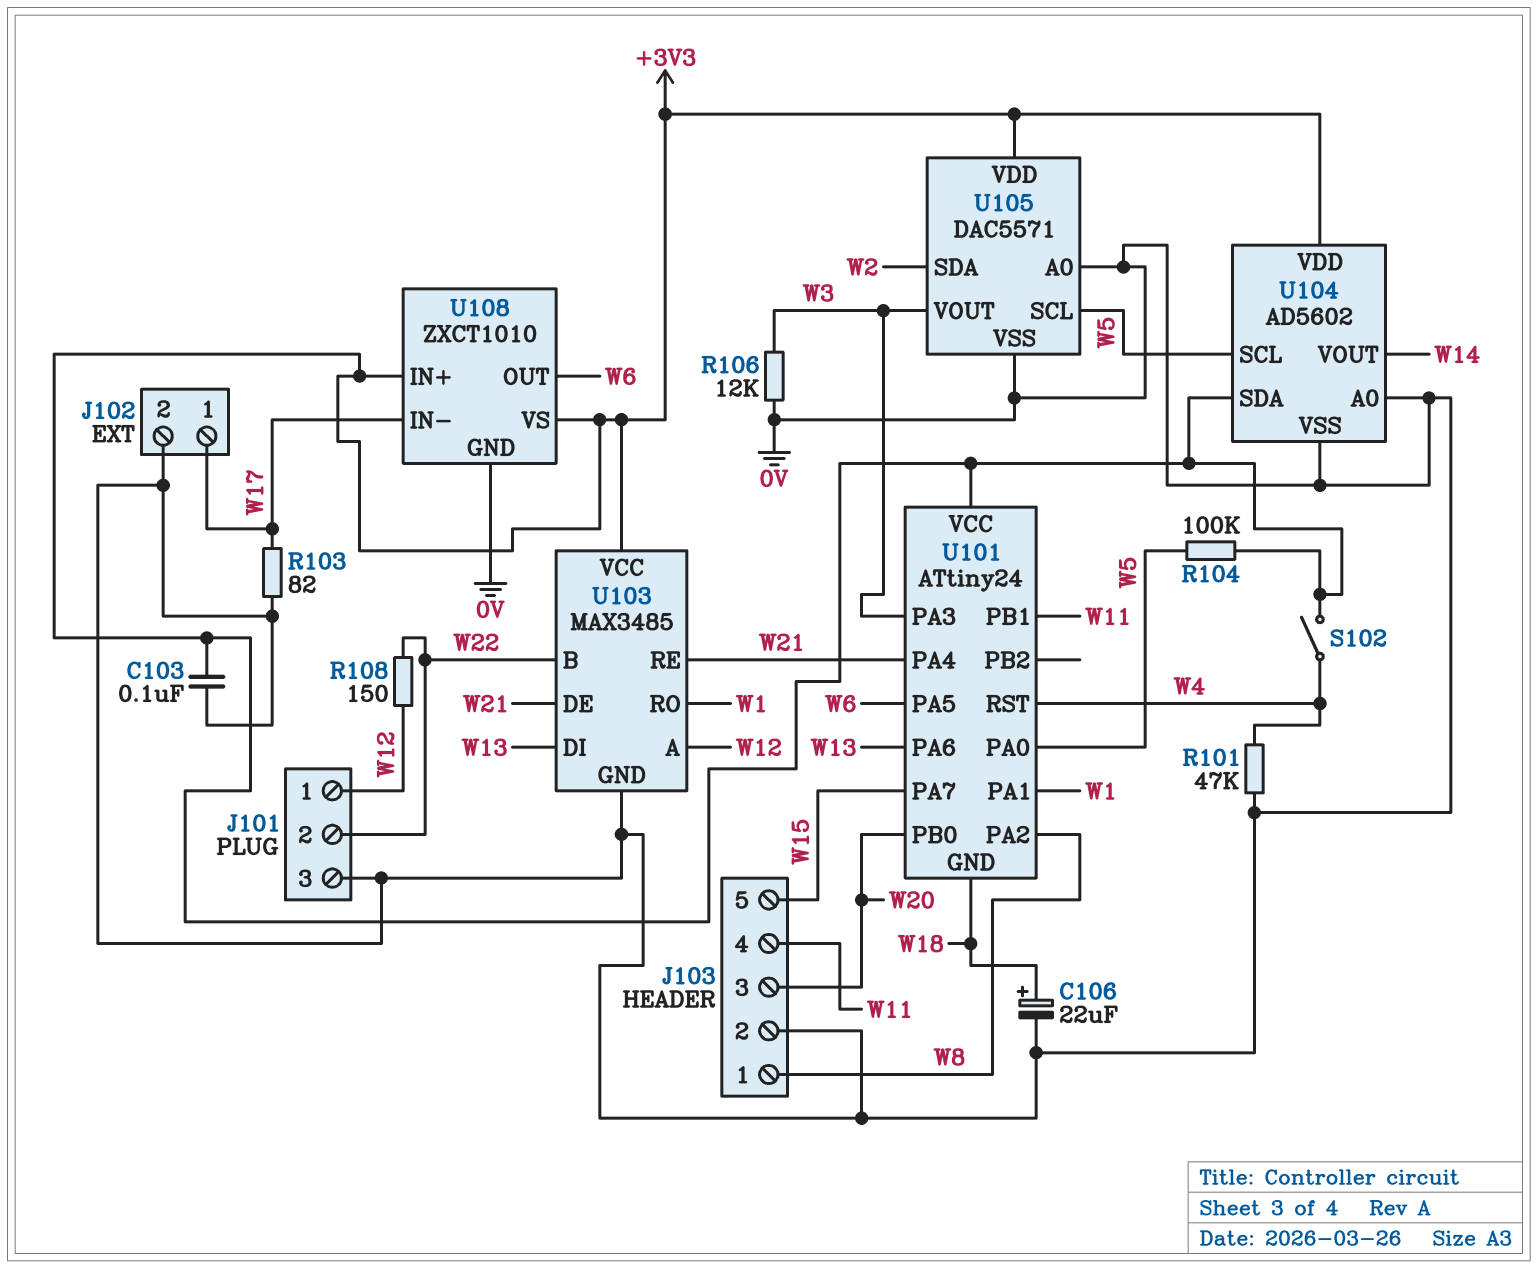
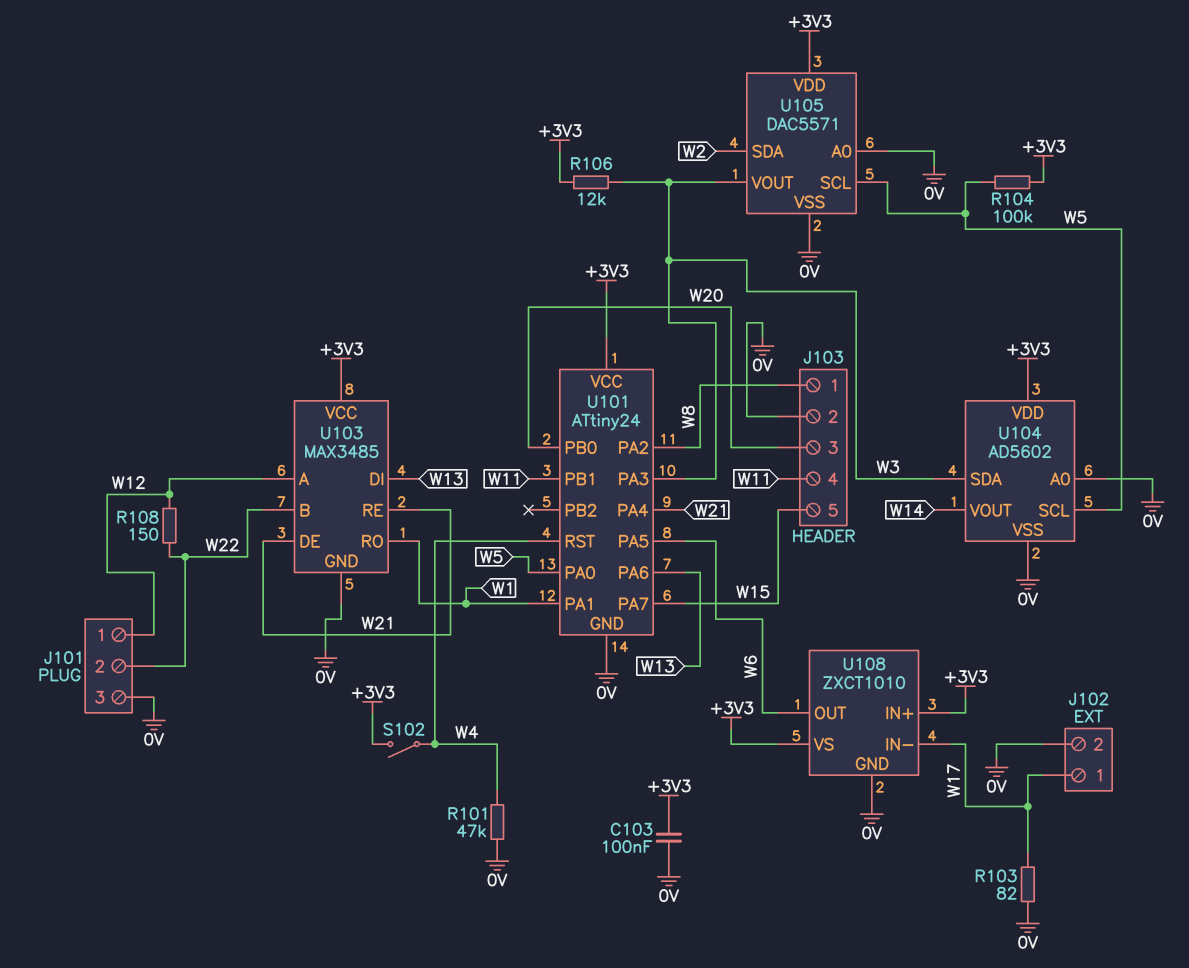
C106: 22uF (plus W18, minus 0V) -> none
R106: 12k (0V, W3) -> 12k (+3V3, W3)
U101 pin GND: W18 -> 0V
U104 pin SDA: +3V3 -> W3

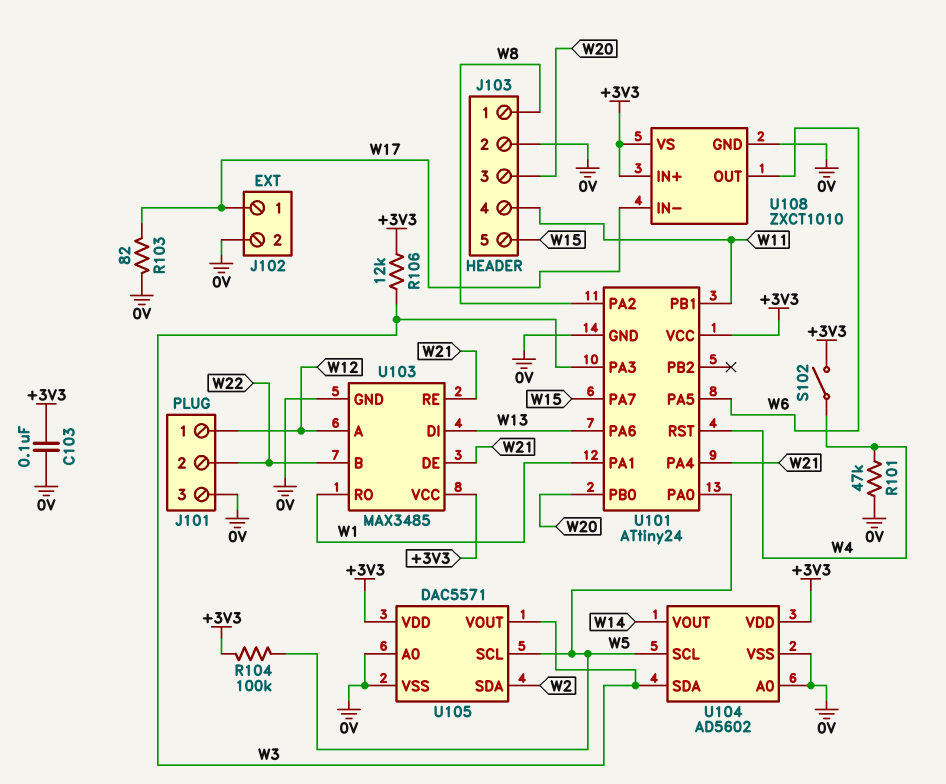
R108: 150 (W12, W22) -> none

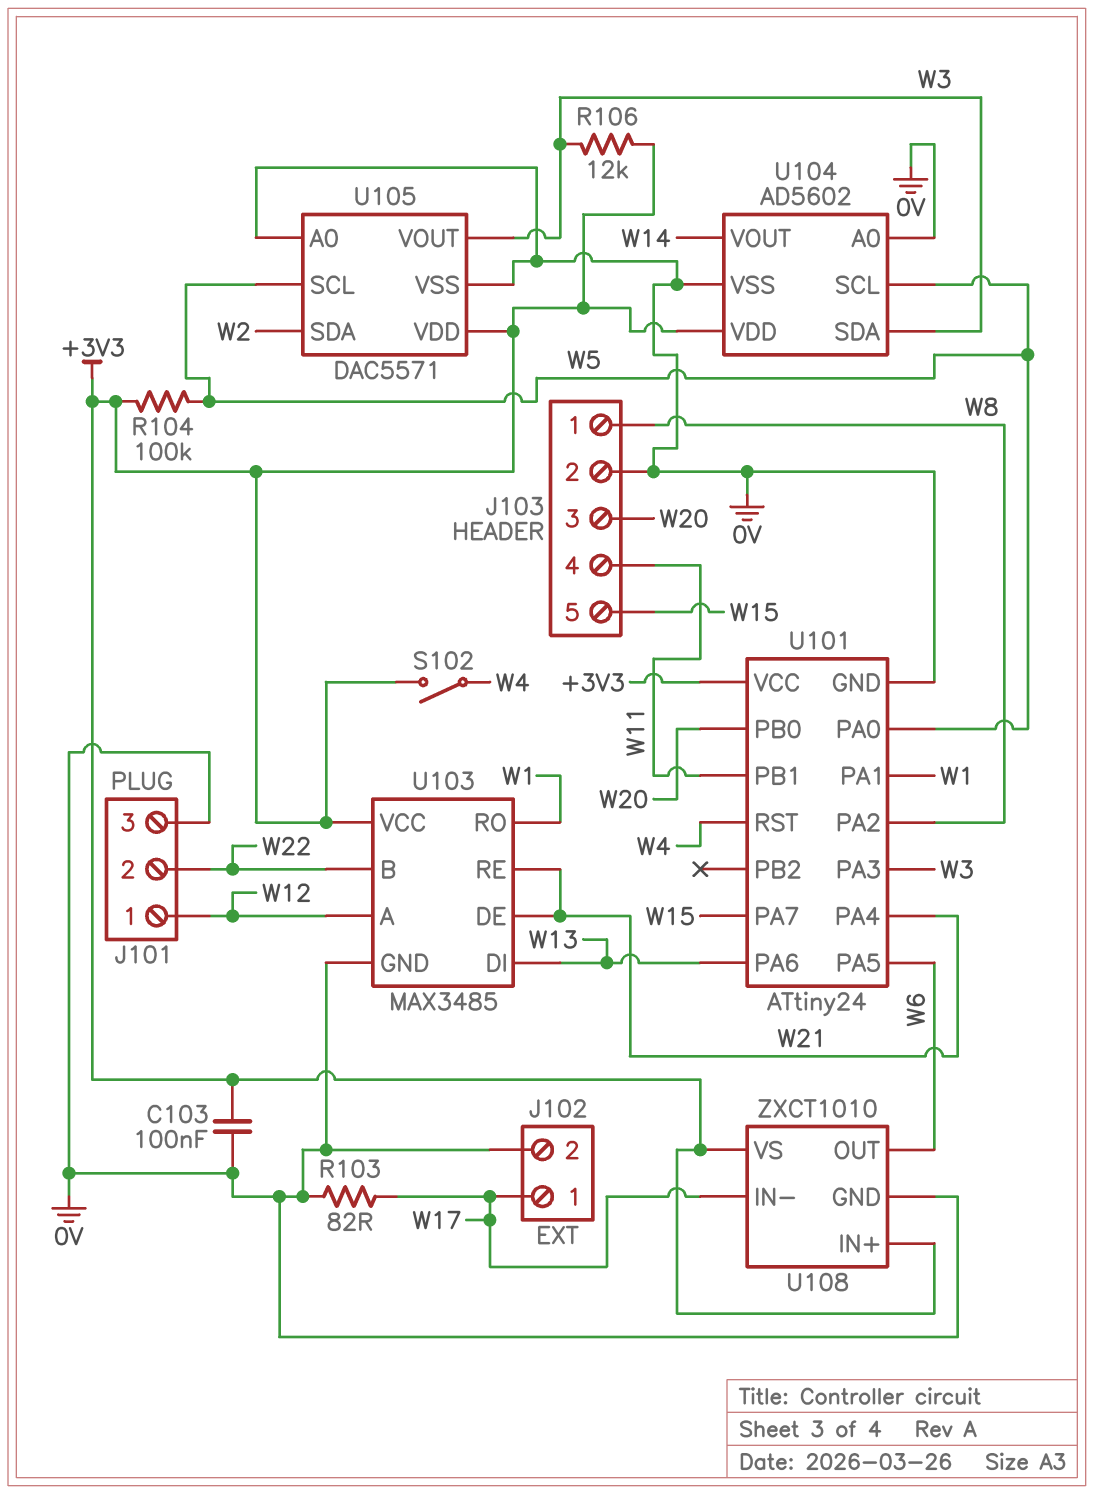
R101: 47k (0V, W4) -> none

